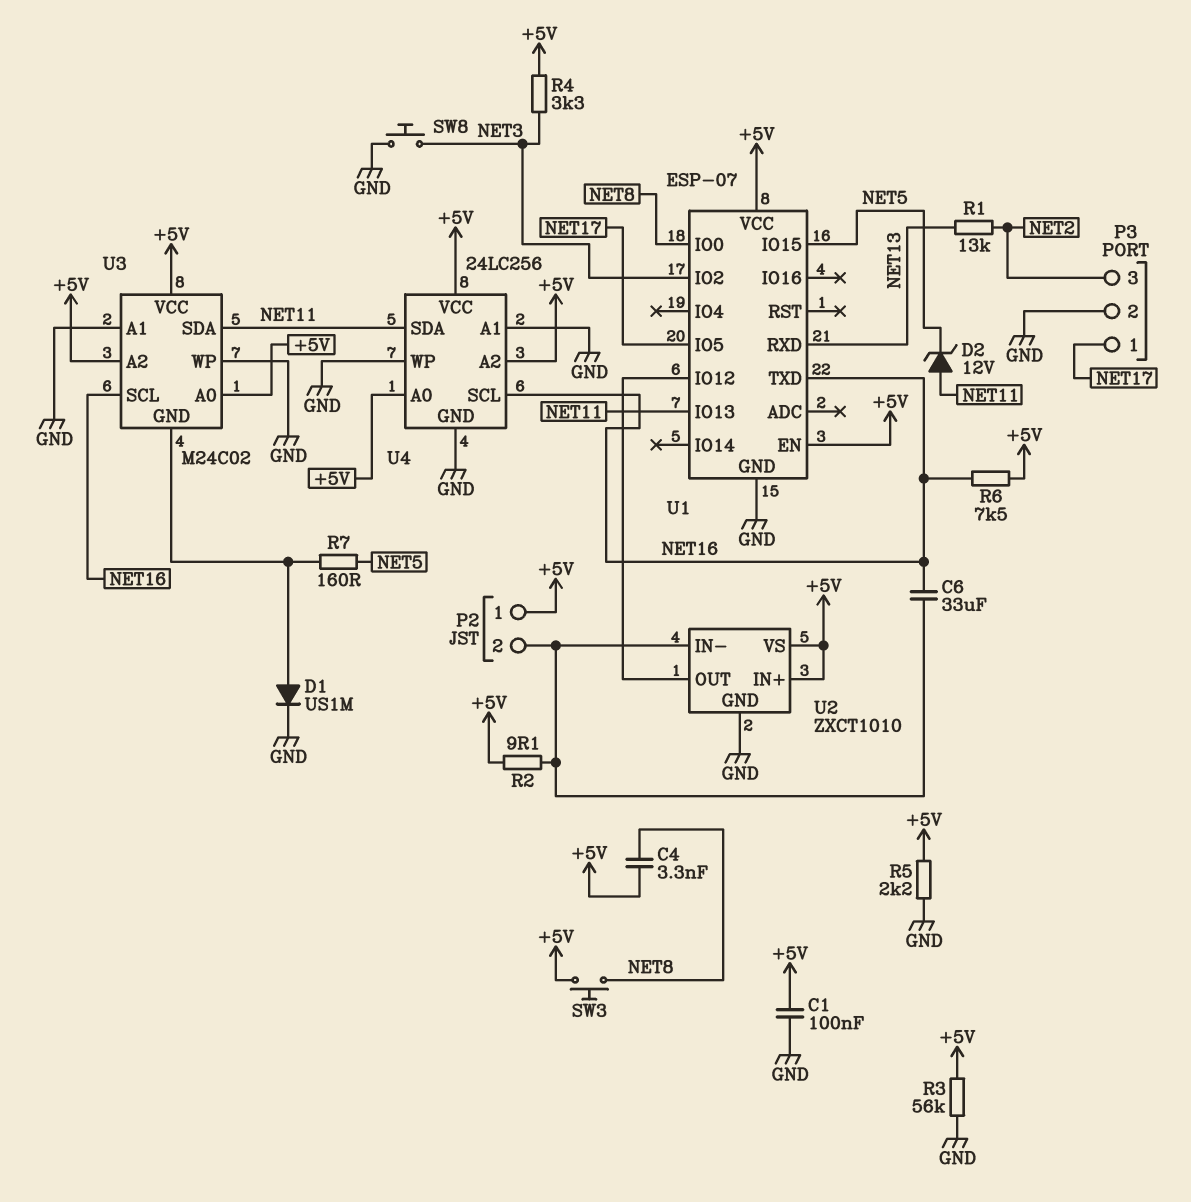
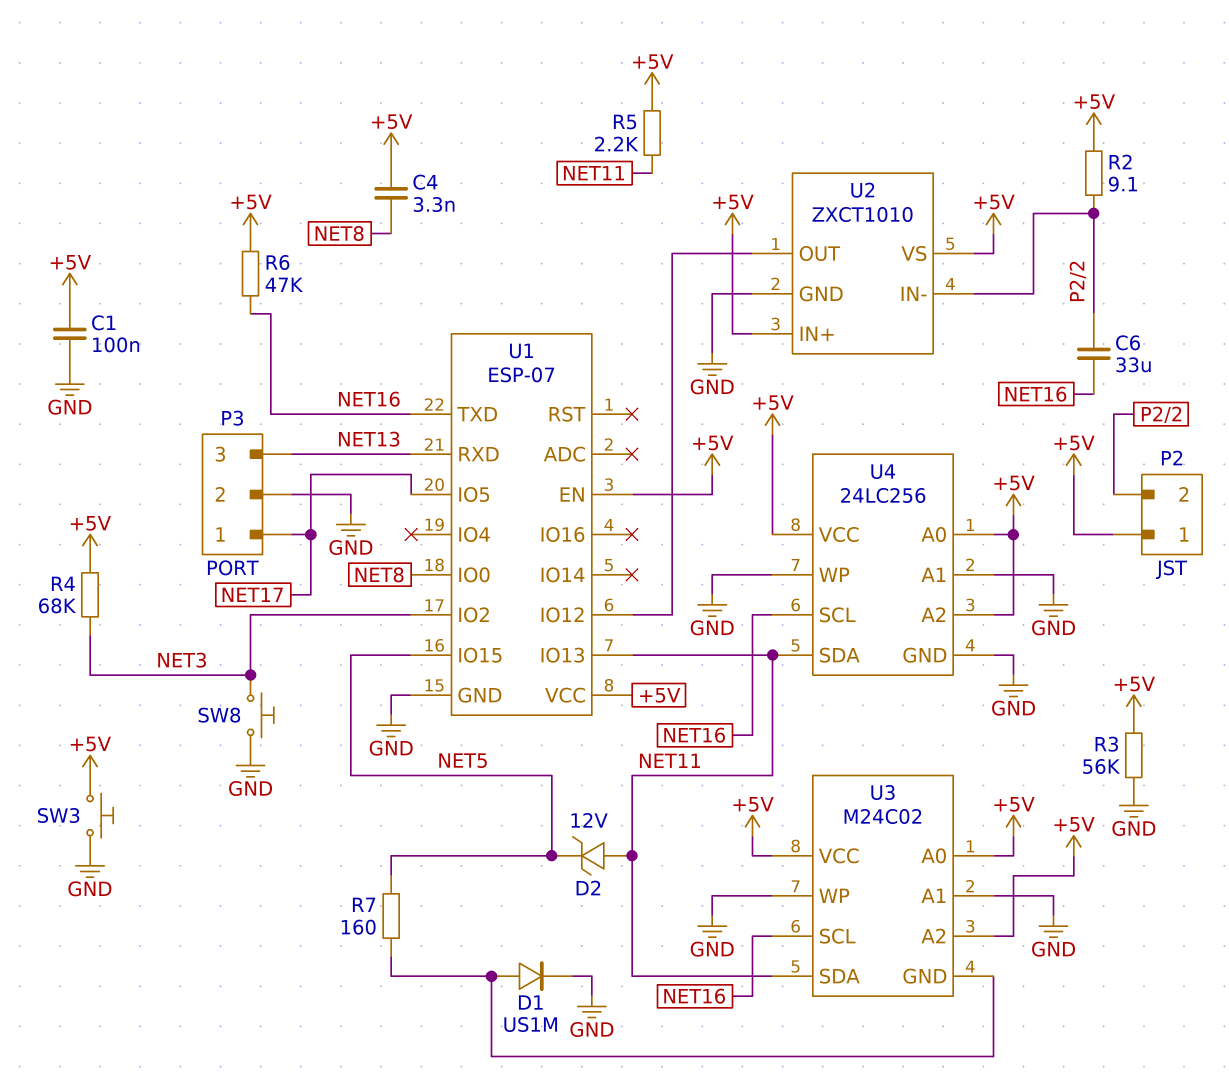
P3 pin 3: NET2 -> NET13
R1: 13k (NET2, NET13) -> none
R4: 3.3k (+5V, NET3) -> 68k (+5V, NET3)
R5: 2.2k (+5V, GND) -> 2.2k (+5V, NET11)
R6: 7.5k (+5V, NET16) -> 47k (+5V, NET16)
SW3: button (+5V, NET8) -> button (+5V, GND)

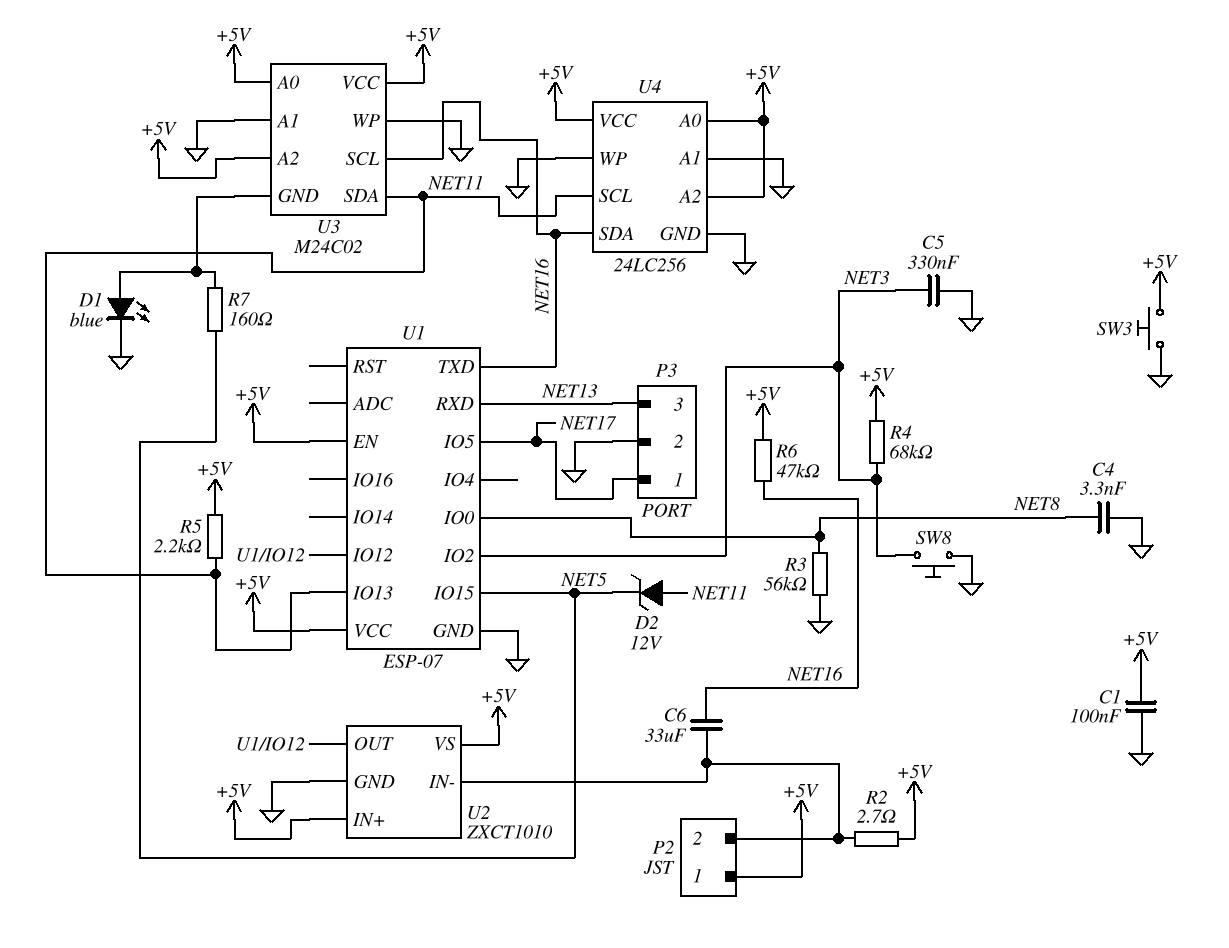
C4: 3.3nF (+5V, NET8) -> 3.3nF (GND, NET8)
C5: none -> 330nF (GND, NET3)
D1: diode US1M (A U3/GND, K GND) -> LED blue (A U3/GND, K GND)
R2: 9.1 (+5V, P2/2) -> 2.7 (+5V, P2/2)
R3: 56k (+5V, GND) -> 56k (GND, NET8)
U4 pin SCL: NET16 -> NET11
U4 pin SDA: NET11 -> NET16

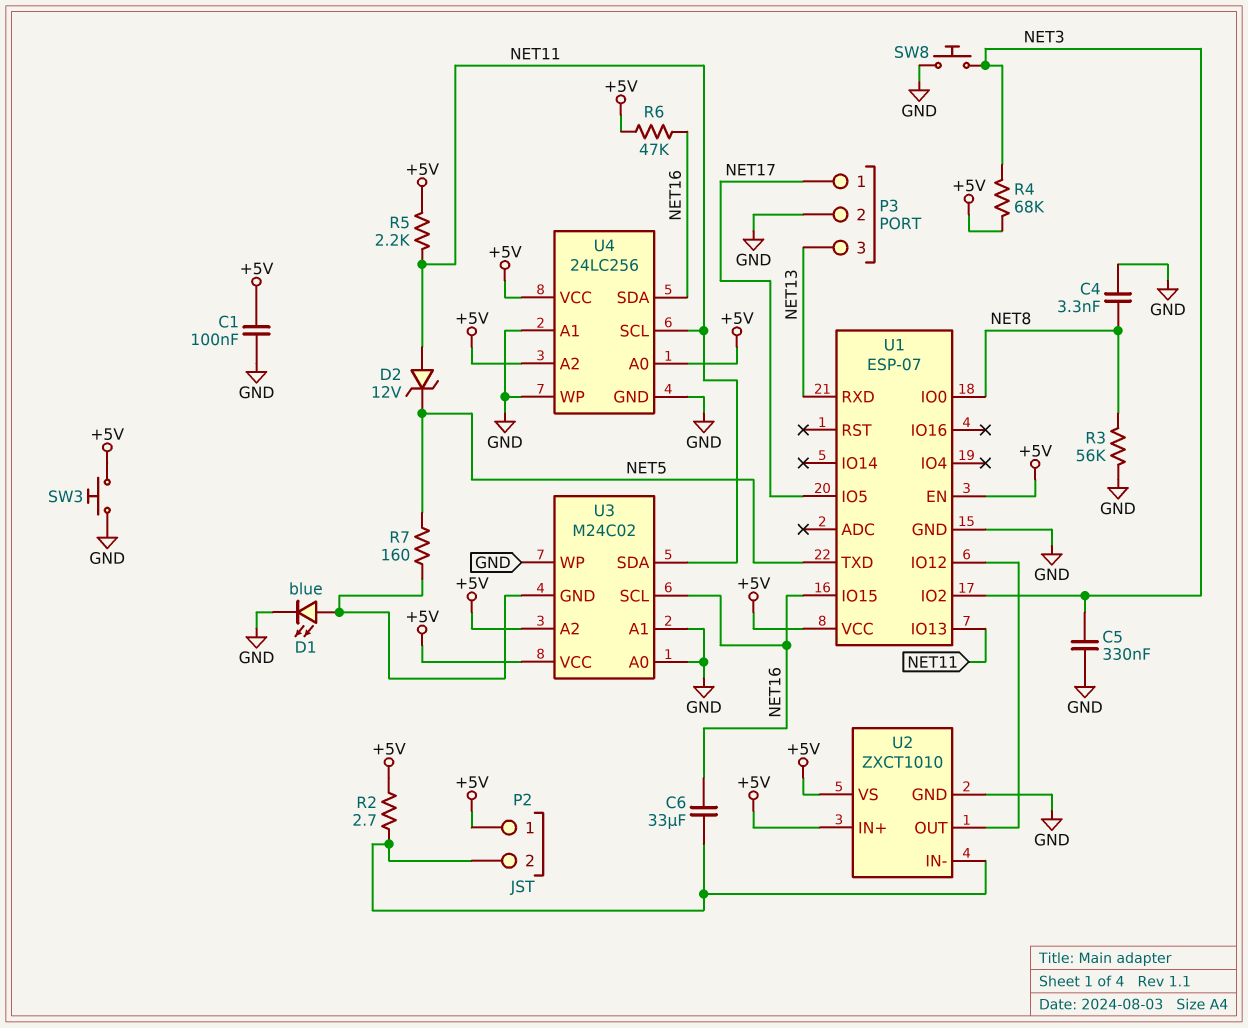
U1 pin IO15: NET5 -> NET16
U1 pin TXD: NET16 -> NET5
U3 pin A0: +5V -> GND

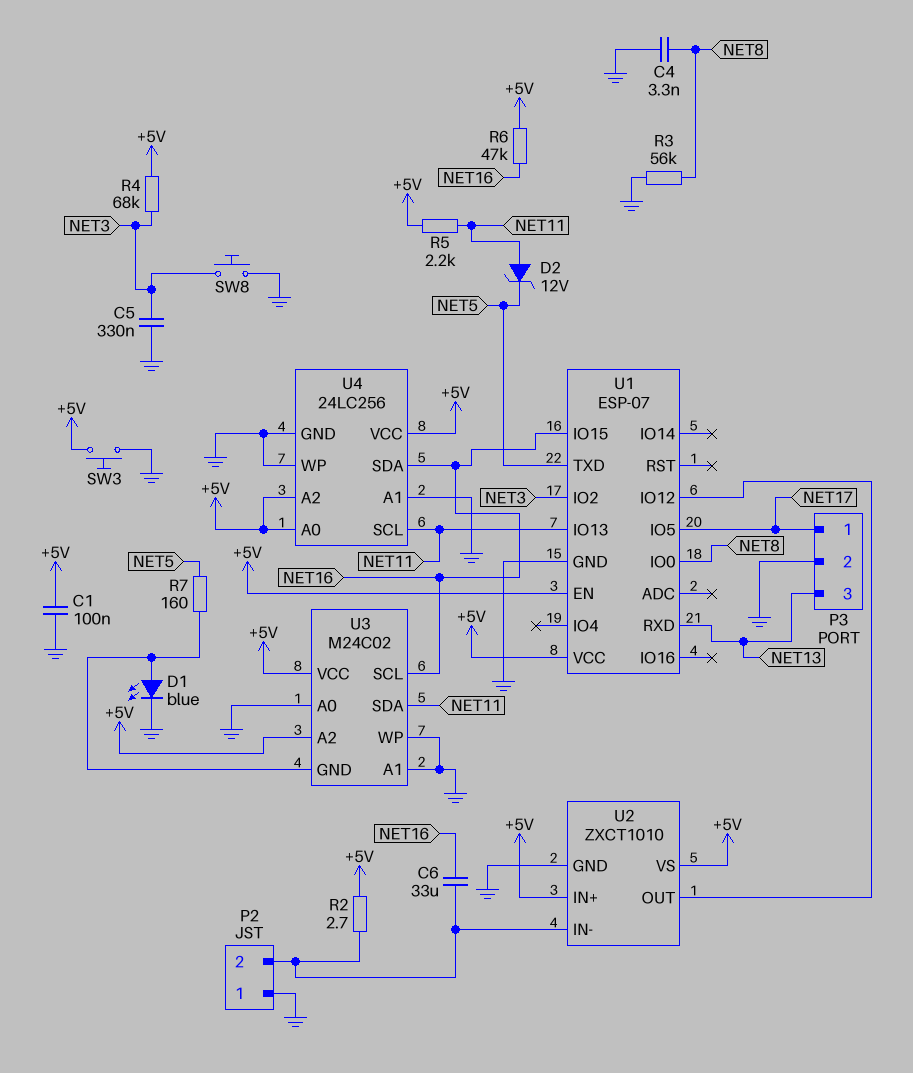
P2 pin 1: +5V -> GND

